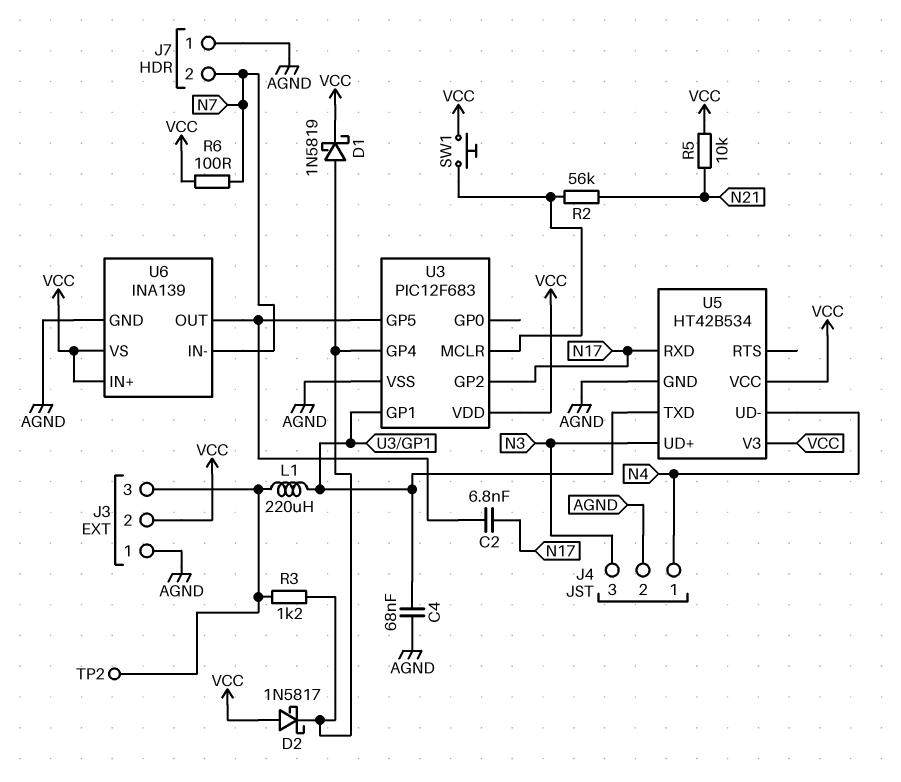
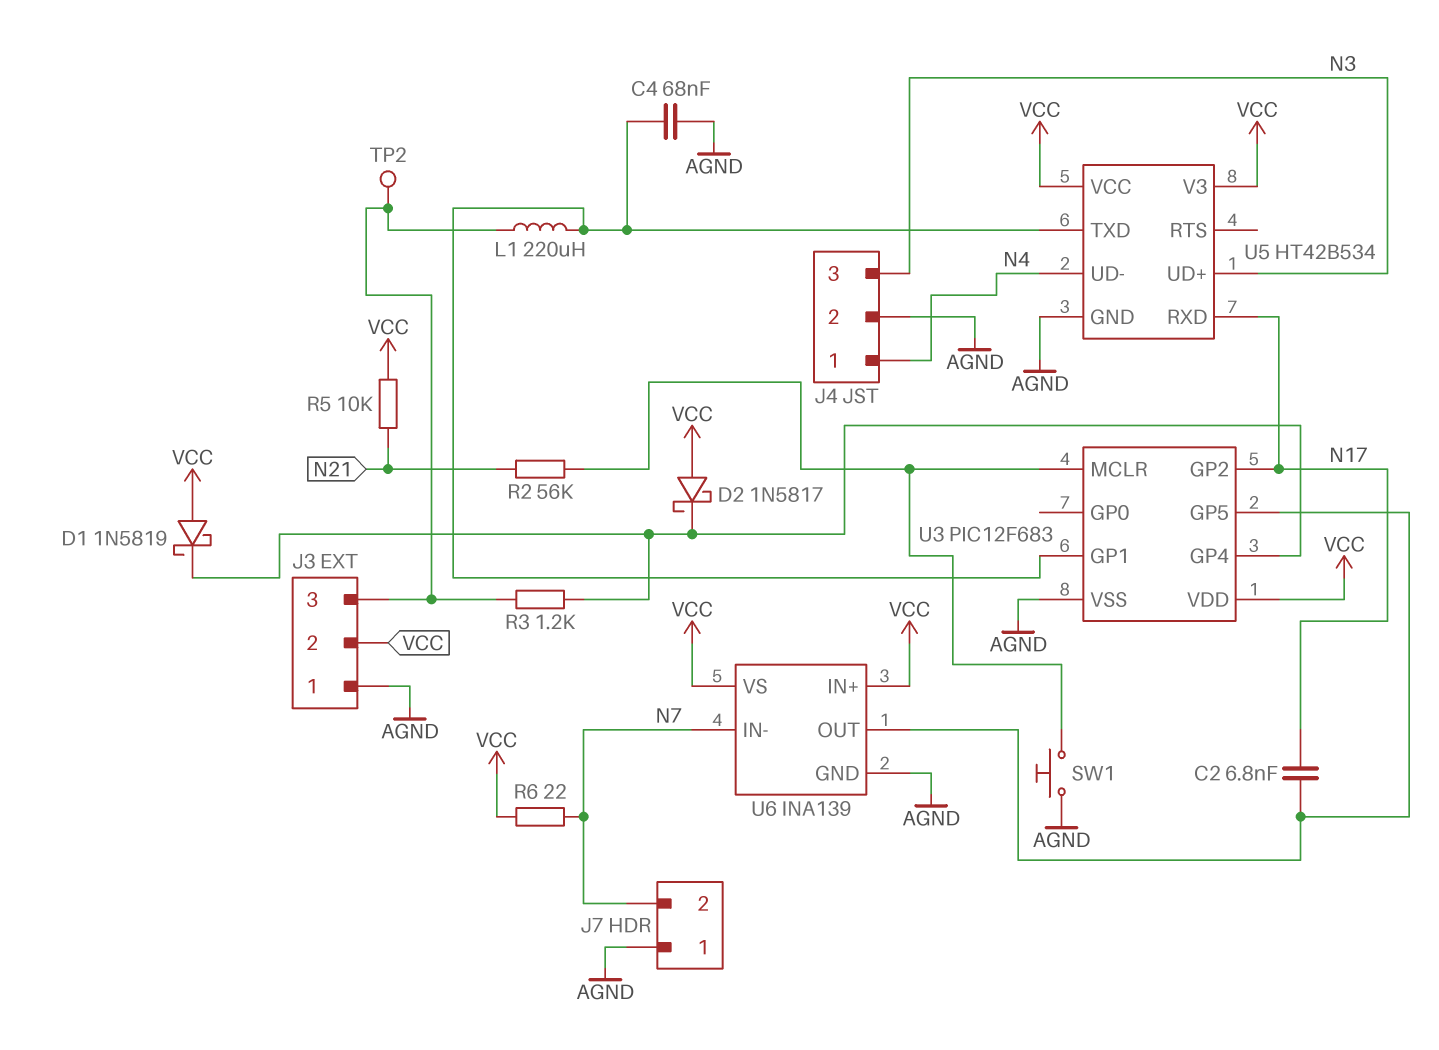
D1: schottky 1N5819 (A U3/GP4, K VCC) -> schottky 1N5819 (A VCC, K U3/GP4)
R6: 100 (N7, VCC) -> 22 (N7, VCC)
SW1: button (U3/MCLR, VCC) -> button (AGND, U3/MCLR)

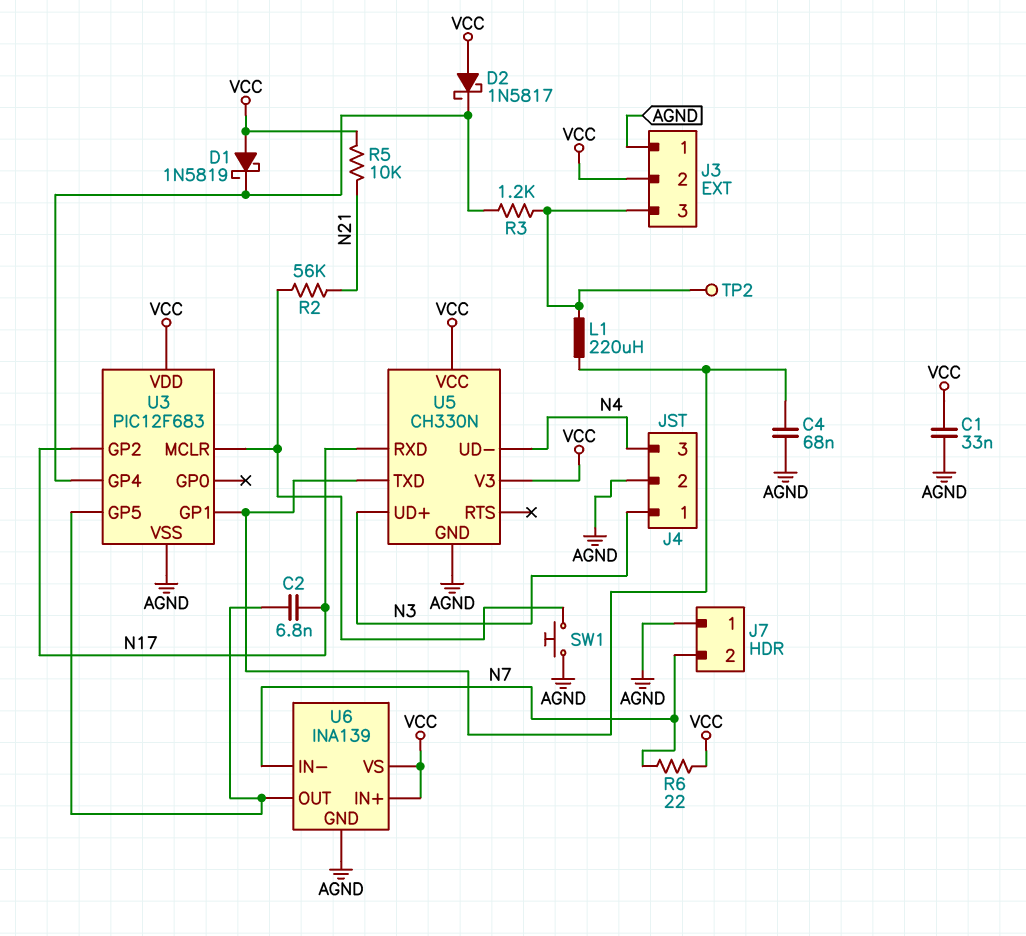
C1: none -> 33nF (AGND, VCC)
J4 pin 1: N4 -> N3
J4 pin 3: N3 -> N4
U5: HT42B534 -> CH330N

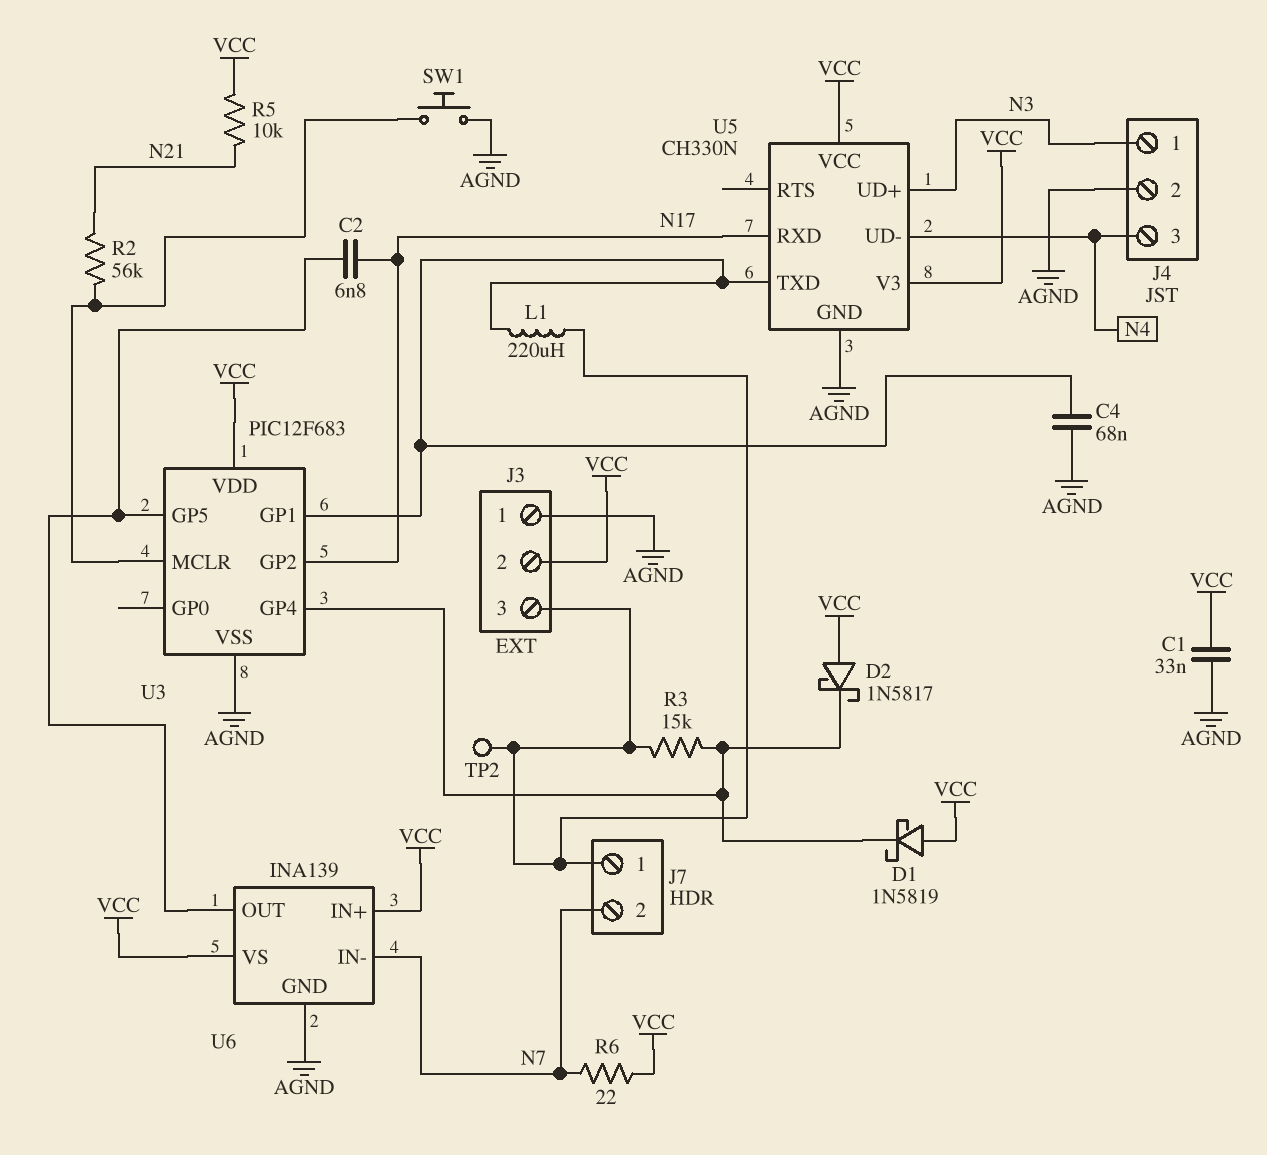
J7 pin 1: AGND -> J3/3
R3: 1.2k (J3/3, U3/GP4) -> 15k (J3/3, U3/GP4)

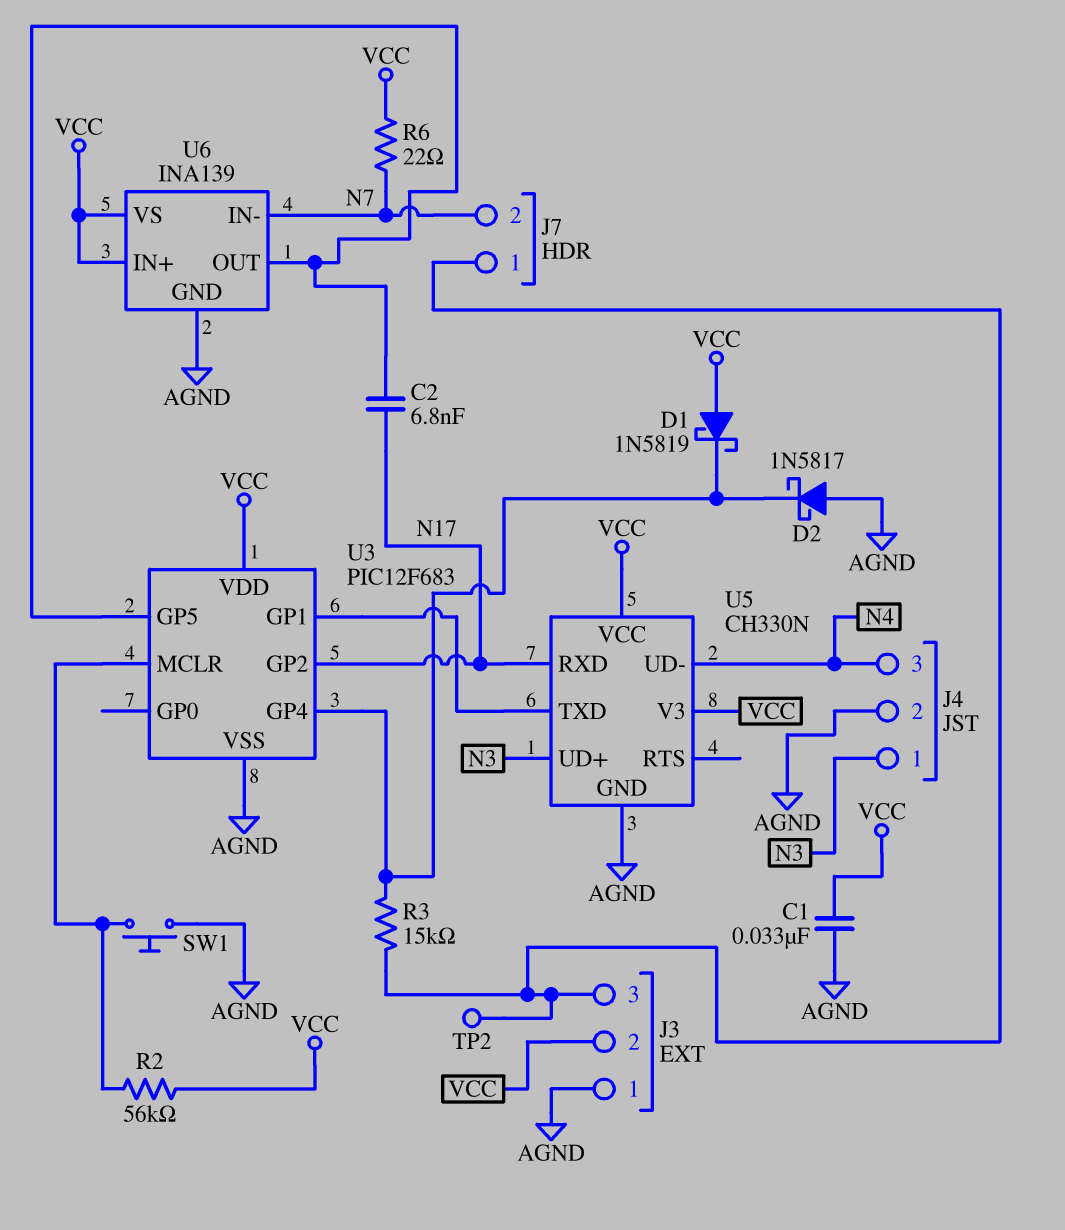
C4: 68nF (AGND, U3/GP1) -> none
D2: schottky 1N5817 (A VCC, K U3/GP4) -> schottky 1N5817 (A AGND, K U3/GP4)
L1: 220uH (J3/3, U3/GP1) -> none
R2: 56k (N21, U3/MCLR) -> 56k (U3/MCLR, VCC)
R5: 10k (N21, VCC) -> none

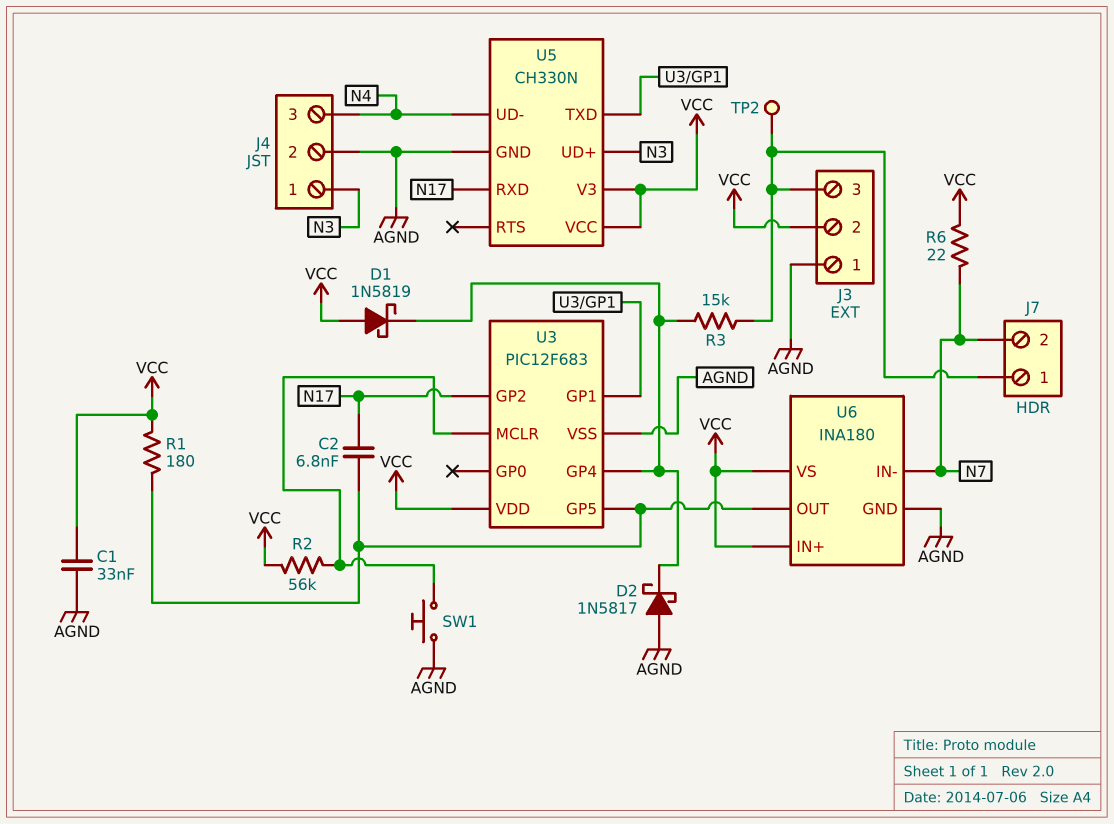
R1: none -> 180 (U3/GP5, VCC)
U6: INA139 -> INA180

